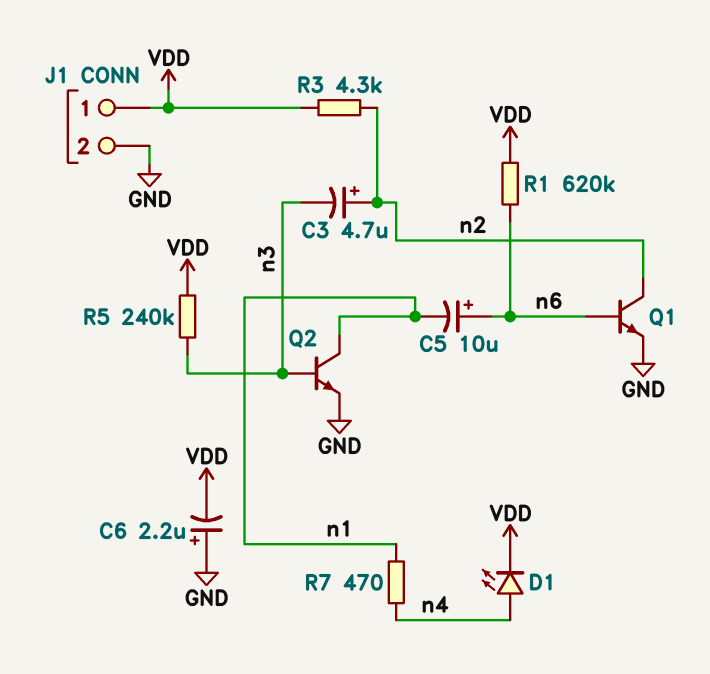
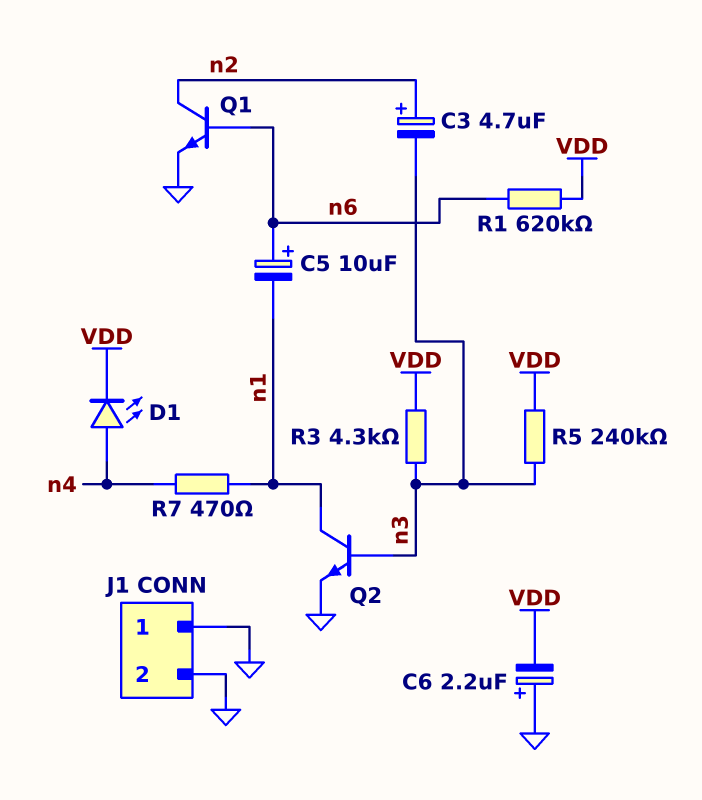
J1 pin 1: VDD -> GND
R3: 4.3k (VDD, n2) -> 4.3k (VDD, n3)

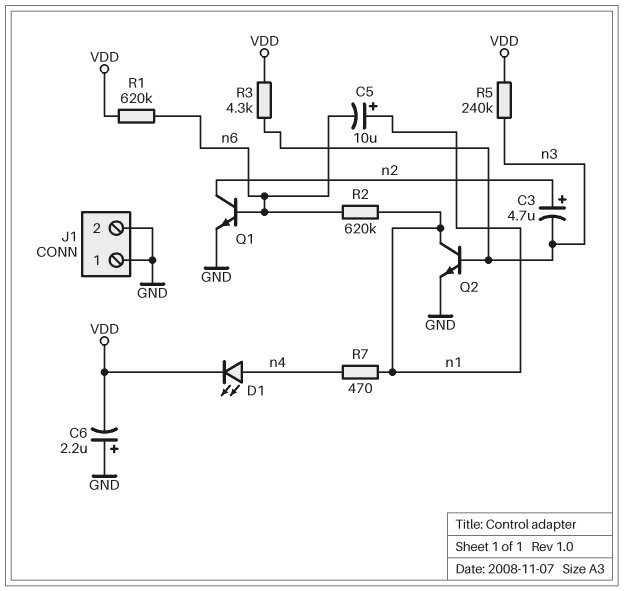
C5: 10uF (plus n6, minus n1) -> 10uF (plus n1, minus n6)
R2: none -> 620k (n1, n6)

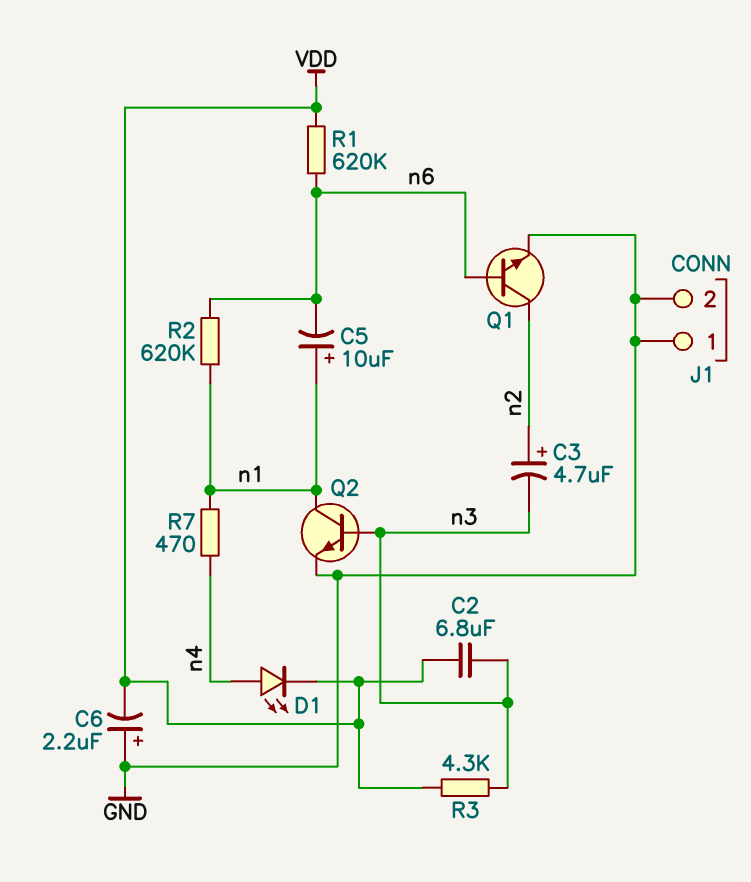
C2: none -> 6.8uF (VDD, n3)
R5: 240k (VDD, n3) -> none

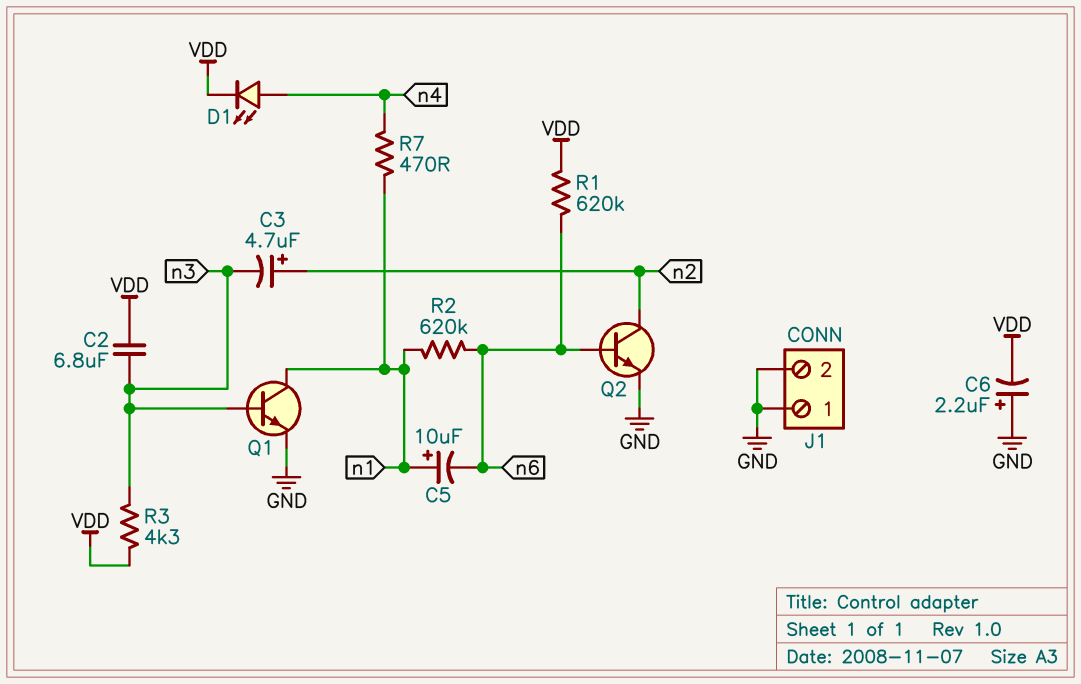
Q1: NPN (B n6, C n2, E GND) -> NPN (B n3, C n1, E GND)
Q2: NPN (B n3, C n1, E GND) -> NPN (B n6, C n2, E GND)

